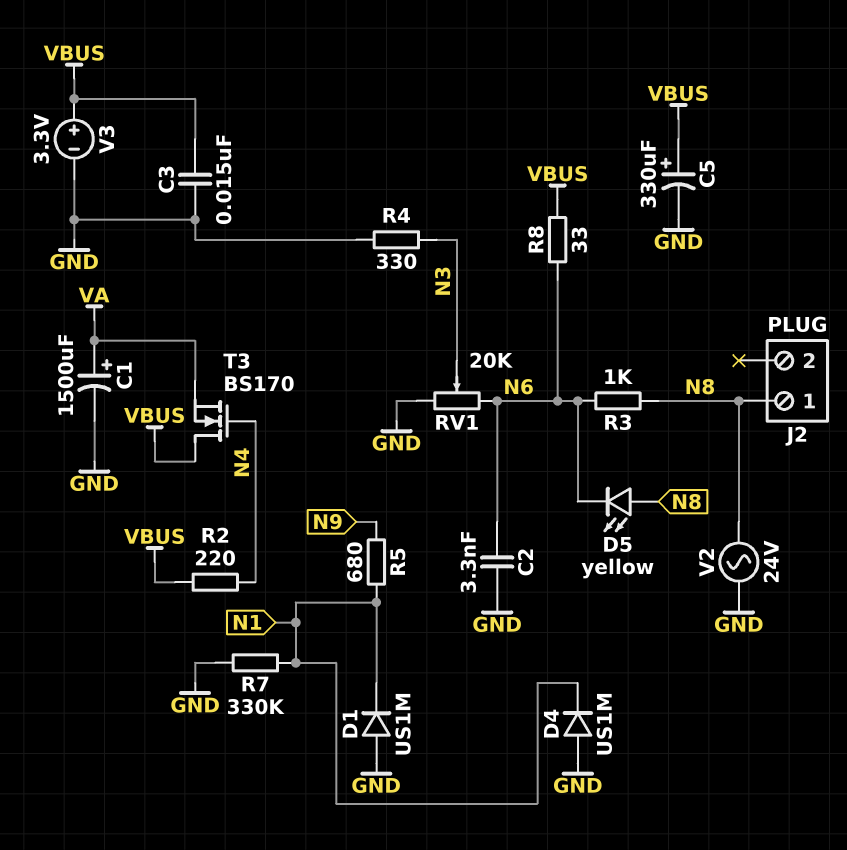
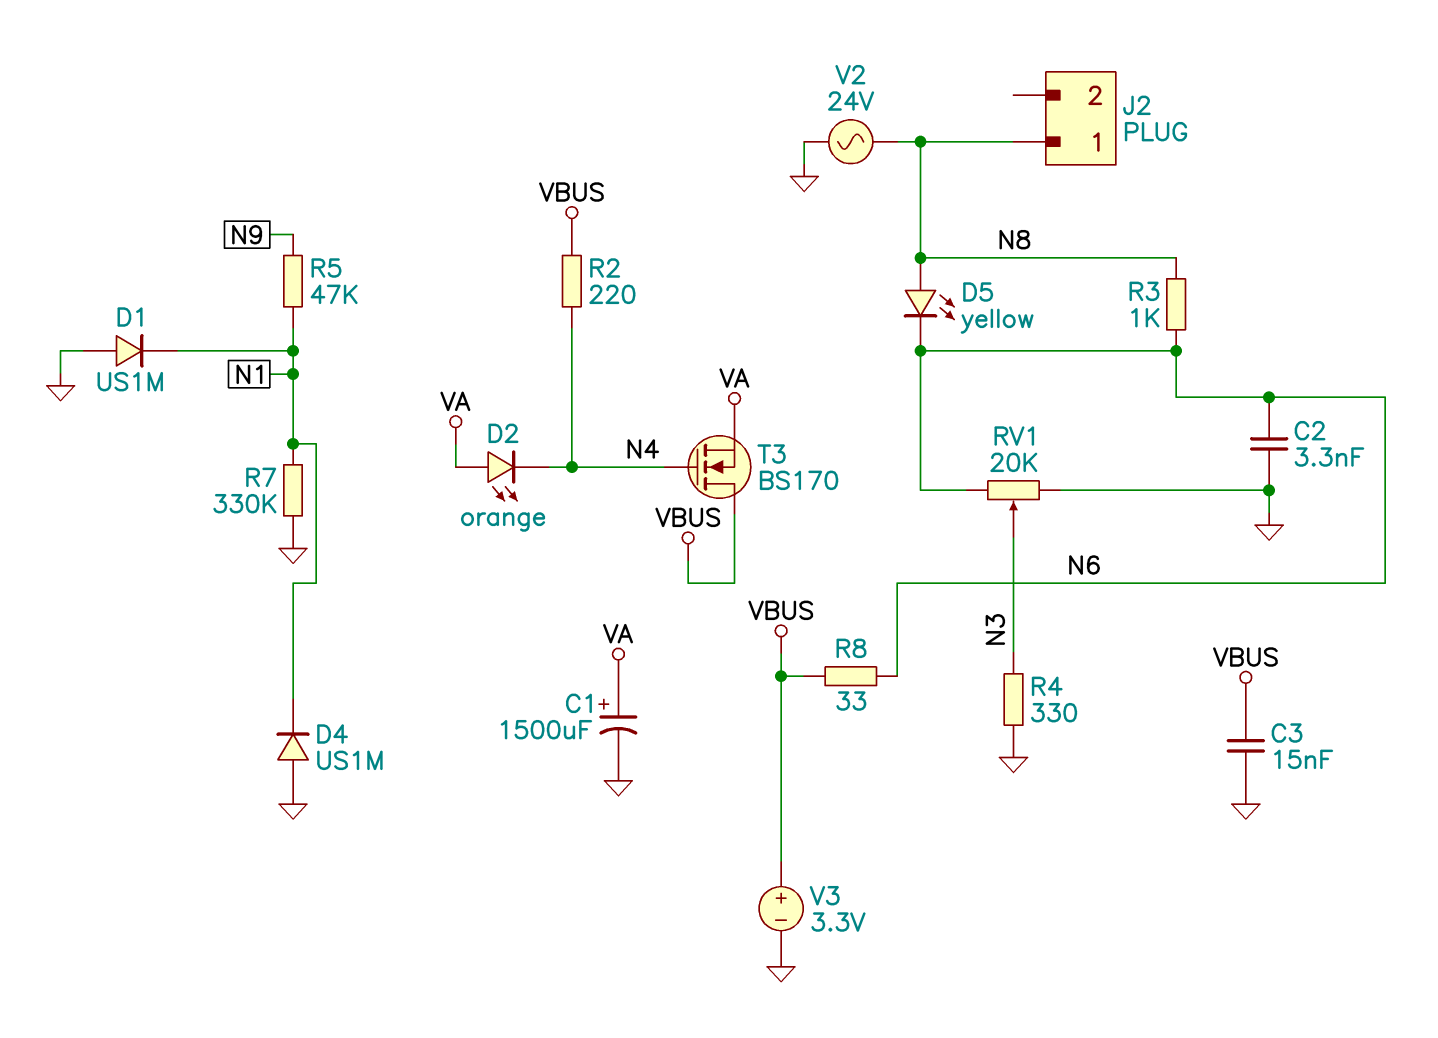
C5: 330uF (plus VBUS, minus GND) -> none
D2: none -> LED orange (A VA, K N4)
R5: 680 (N1, N9) -> 47k (N1, N9)

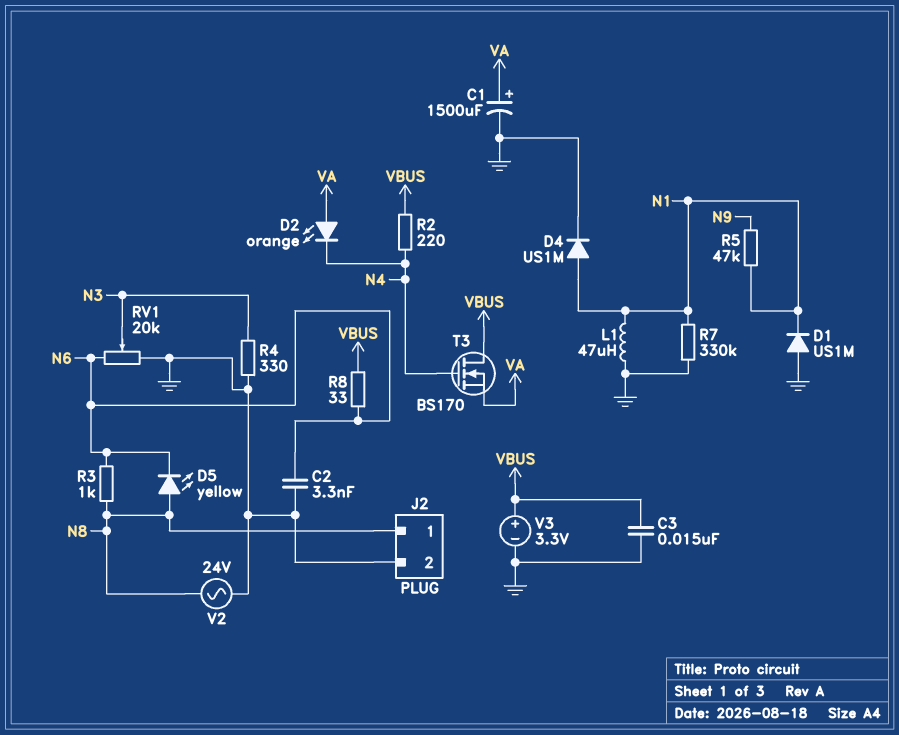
D4: diode US1M (A GND, K N1) -> diode US1M (A N1, K GND)
J2 pin 2: none -> GND
L1: none -> 47uH (GND, N1)

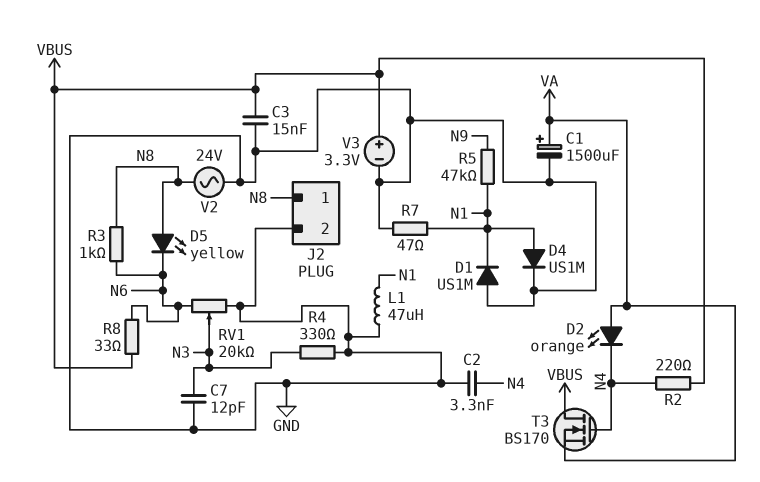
C2: 3.3nF (GND, N6) -> 3.3nF (GND, N4)
C7: none -> 12pF (GND, N3)
R7: 330k (GND, N1) -> 47 (GND, N1)

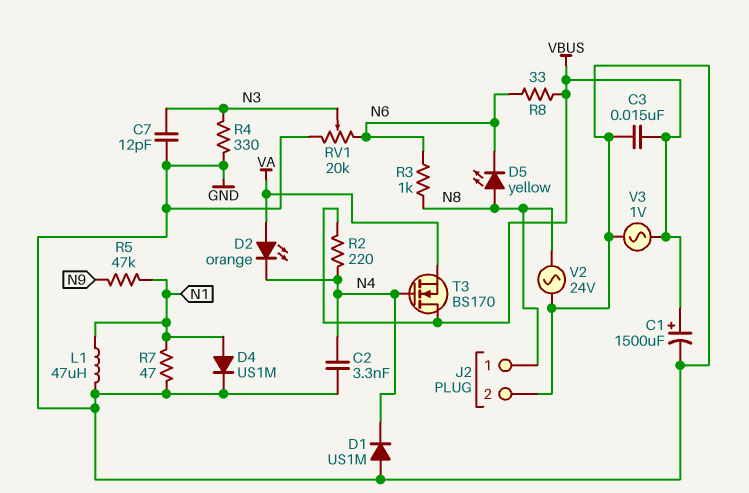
C1: 1500uF (plus VA, minus GND) -> 1500uF (plus VBUS, minus GND)
D1: diode US1M (A GND, K N1) -> diode US1M (A GND, K N4)
V3: 3.3V (plus VBUS, minus GND) -> AC 1V (GND, VBUS)

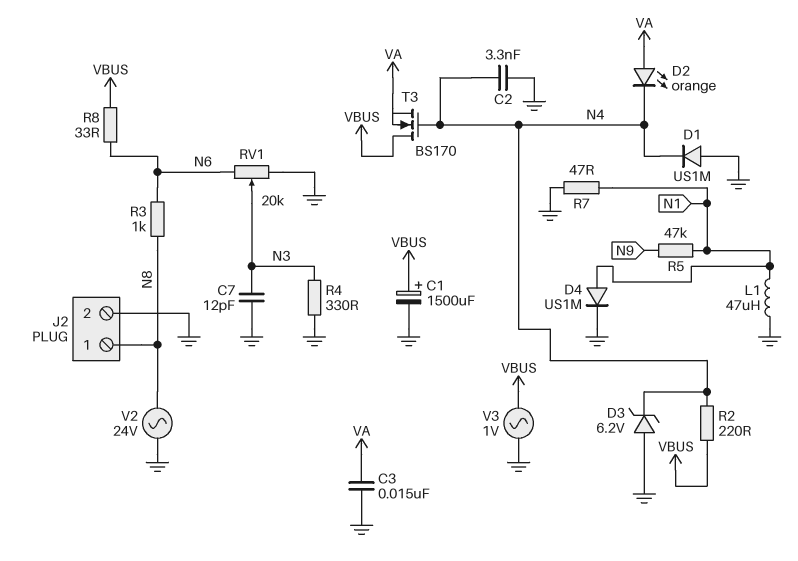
C3: 15nF (GND, VBUS) -> 15nF (GND, VA)
D3: none -> zener 6.2V (A GND, K N4)
D5: LED yellow (A N8, K N6) -> none

